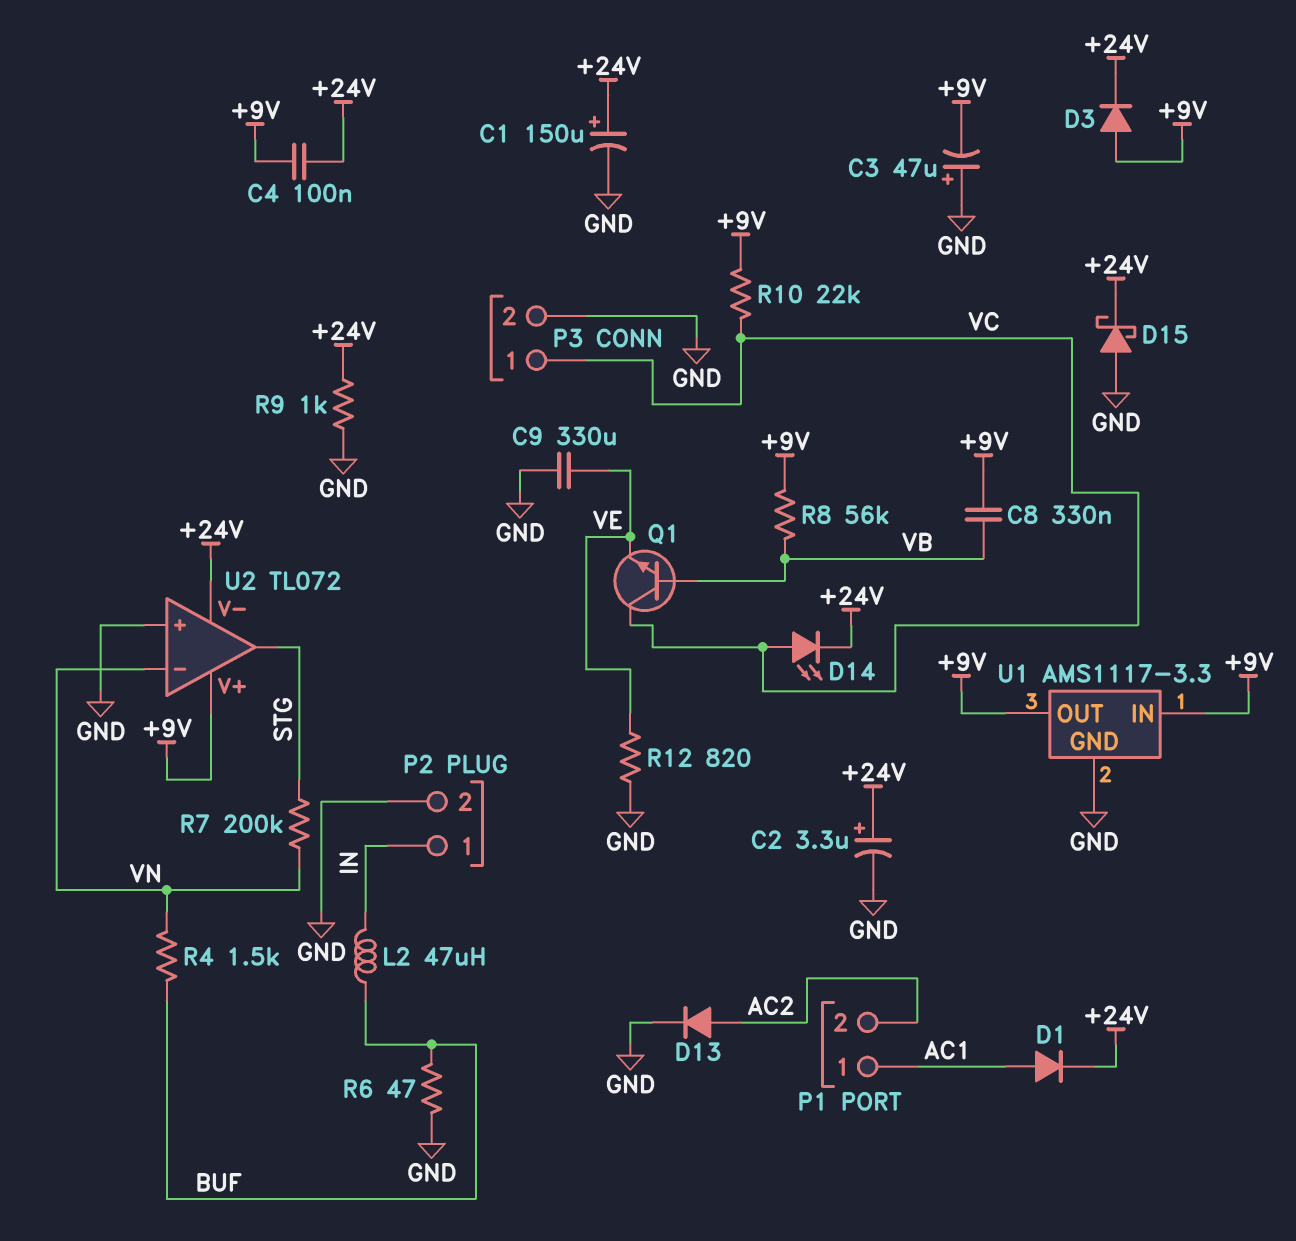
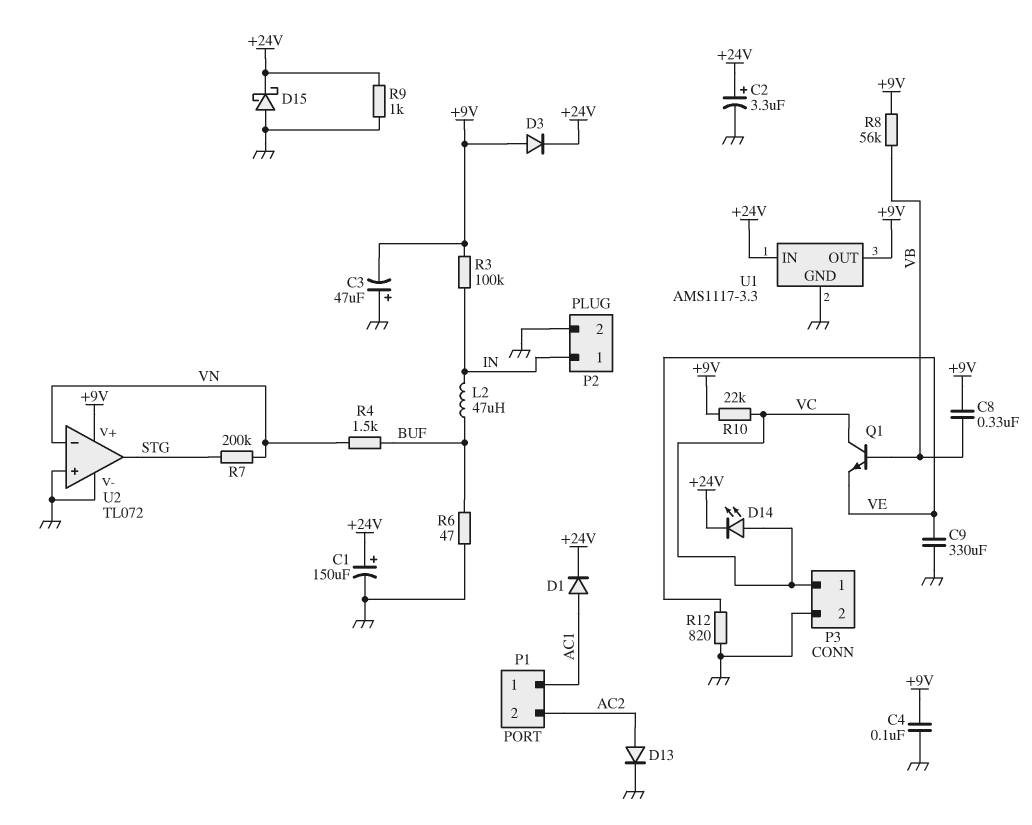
C4: 100nF (+9V, +24V) -> 100nF (+9V, GND)
R3: none -> 100k (+9V, IN)
U1 pin IN: +9V -> +24V
U2 pin V-: +24V -> GND

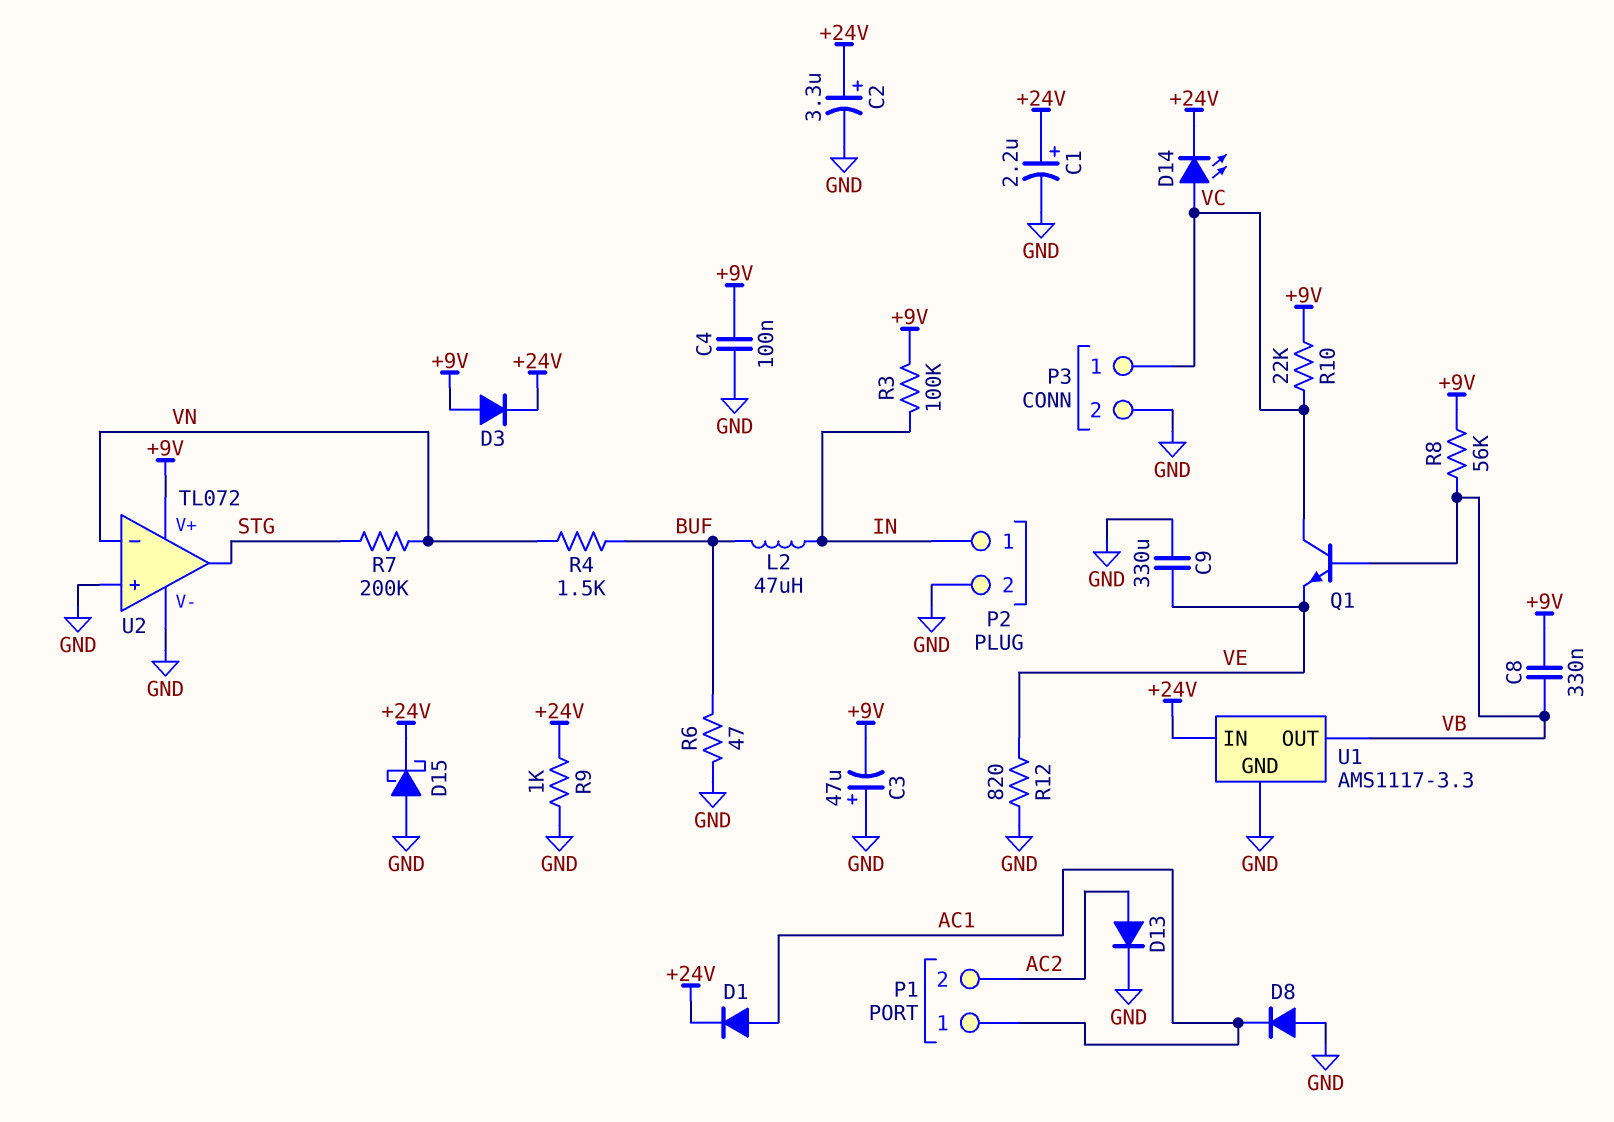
C1: 150uF (plus +24V, minus GND) -> 2.2uF (plus +24V, minus GND)
D8: none -> diode (A GND, K AC1)
U1 pin OUT: +9V -> VB

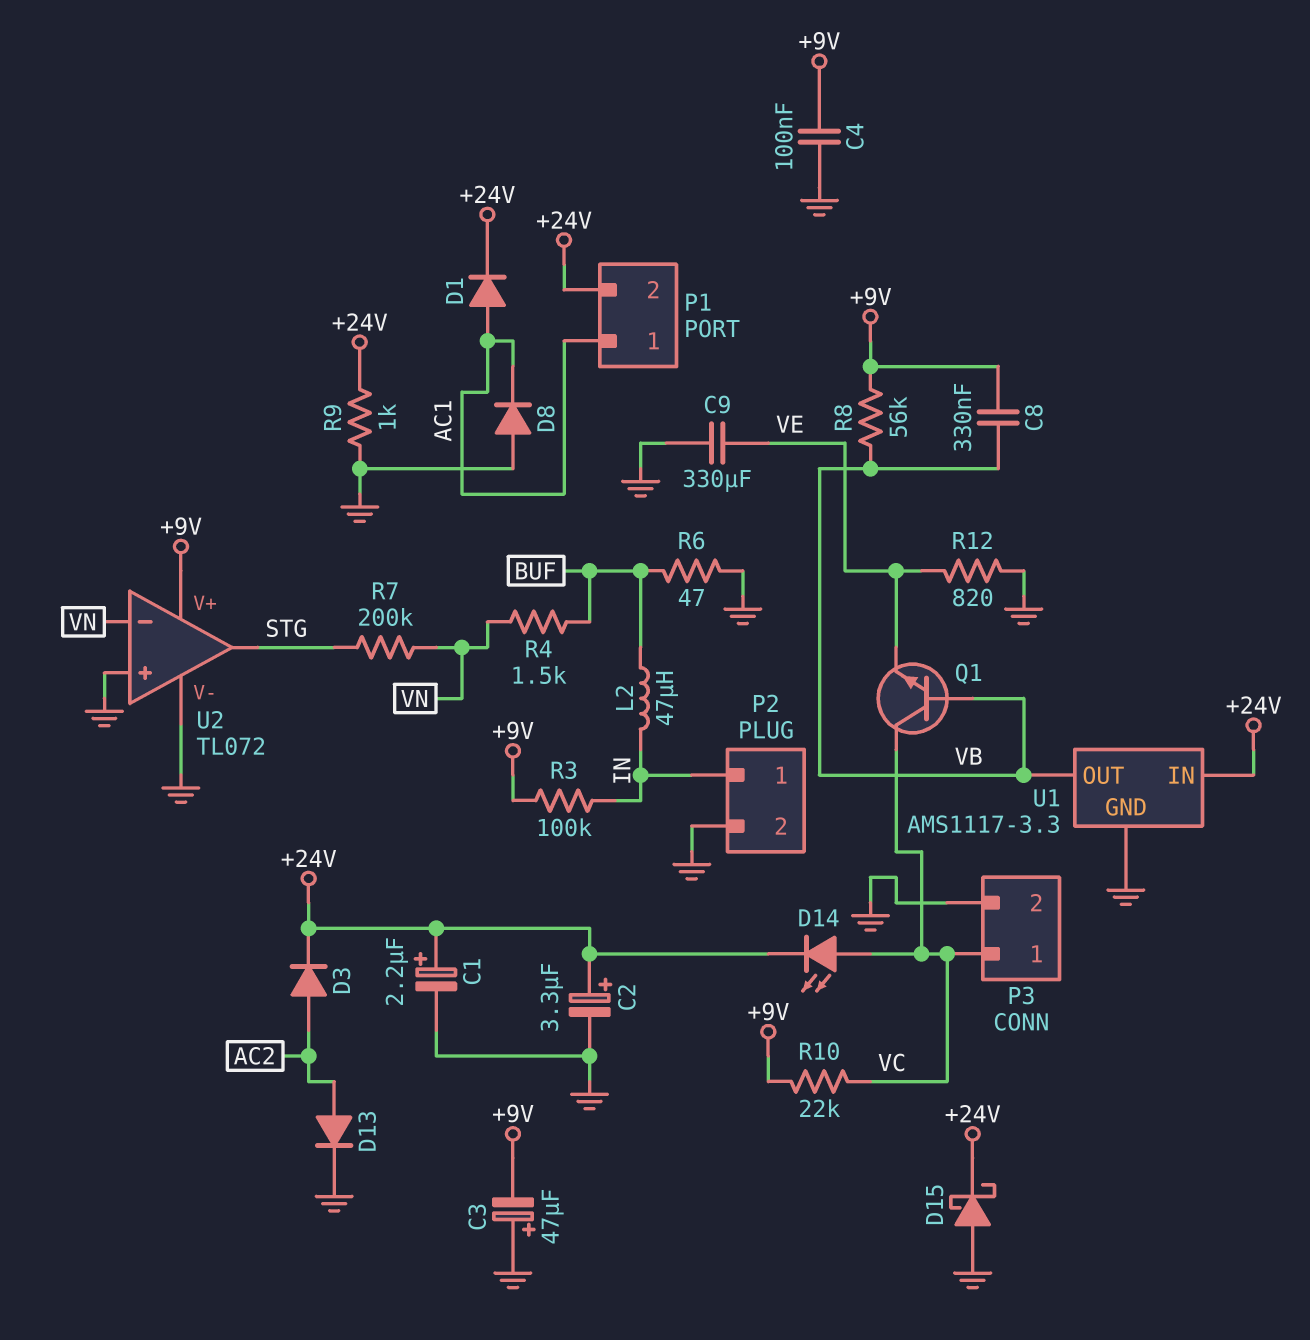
D3: diode (A +9V, K +24V) -> diode (A AC2, K +24V)
P1 pin 2: AC2 -> +24V

